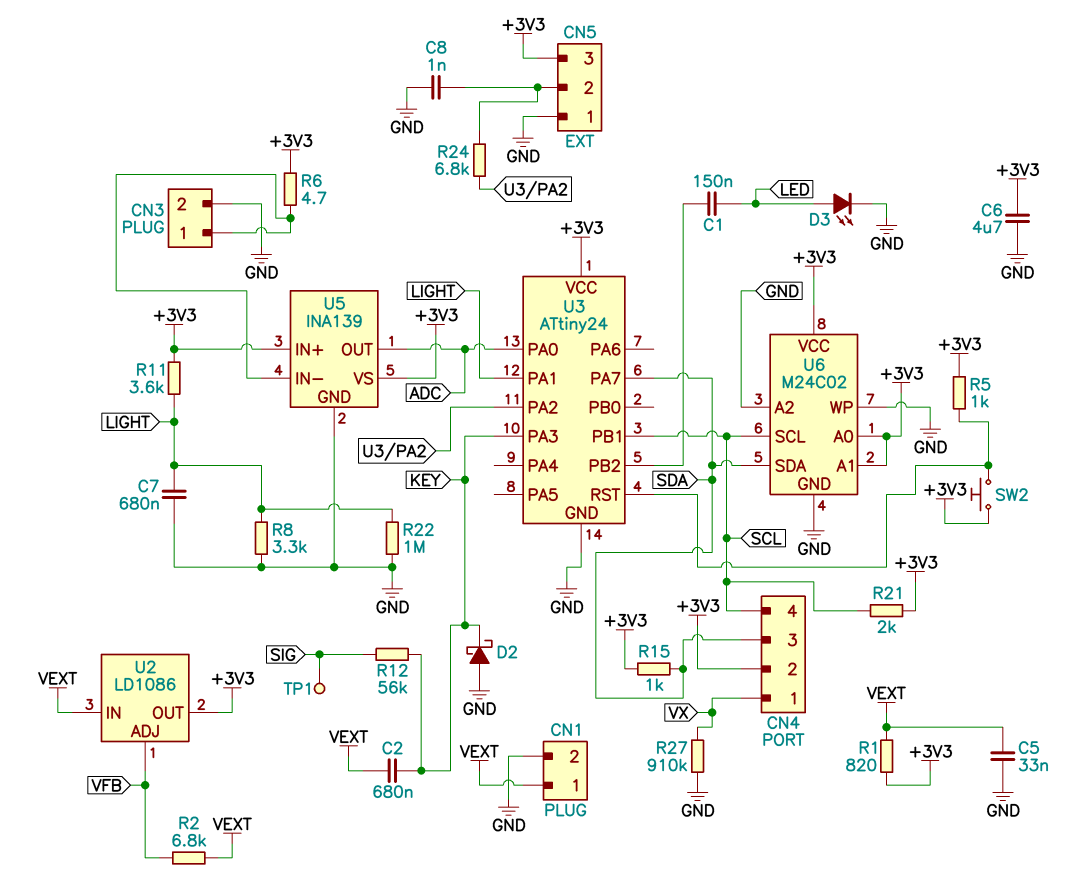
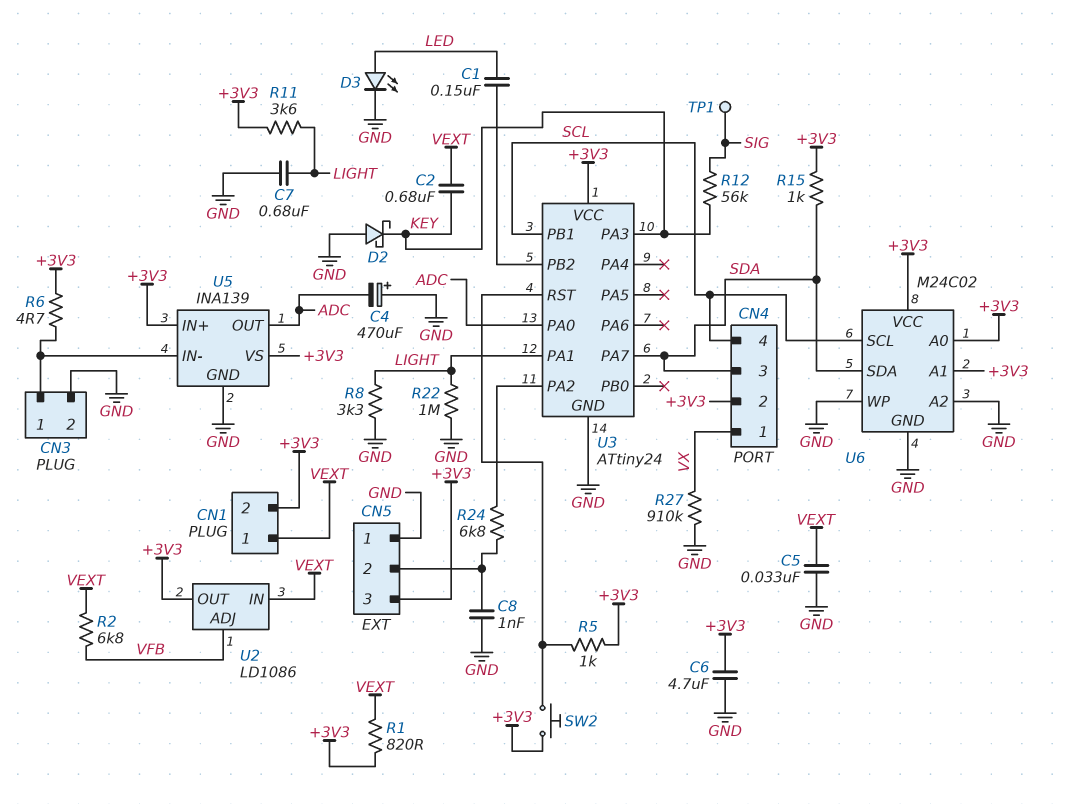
C4: none -> 470uF (plus GND, minus ADC)
CN1 pin 2: GND -> +3V3
R21: 2k (+3V3, SCL) -> none

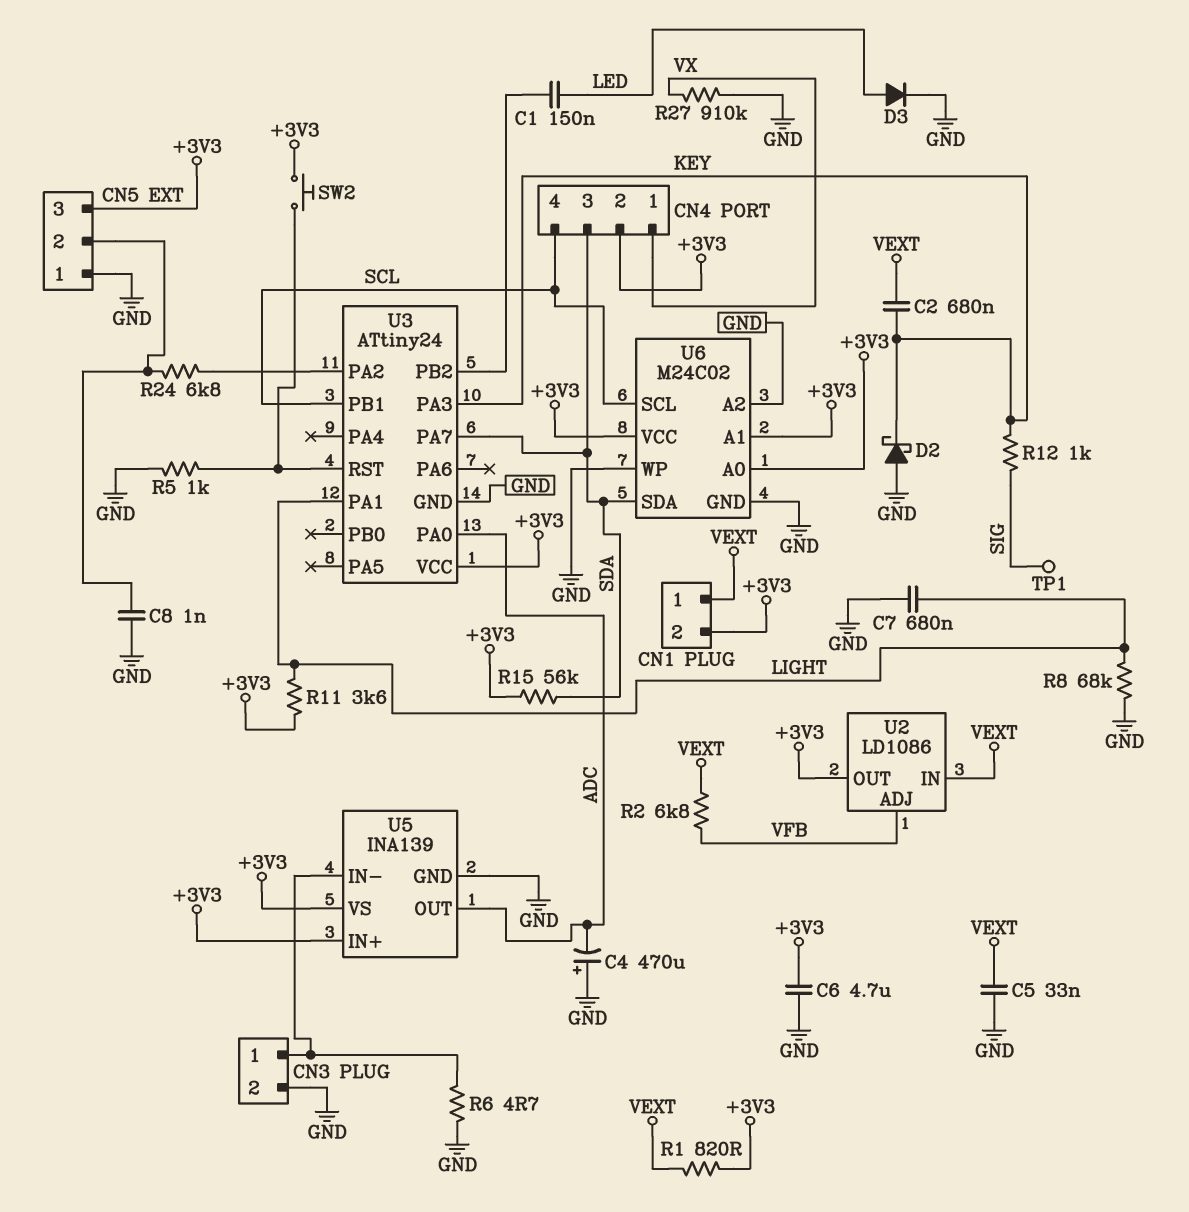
D3: LED (A LED, K GND) -> diode (A LED, K GND)
R5: 1k (+3V3, U3/RST) -> 1k (GND, U3/RST)
R6: 4.7 (+3V3, CN3/1) -> 4.7 (CN3/1, GND)
R8: 3.3k (GND, LIGHT) -> 68k (GND, LIGHT)
R12: 56k (KEY, SIG) -> 1k (KEY, SIG)
R15: 1k (+3V3, SDA) -> 56k (+3V3, SDA)
R22: 1M (GND, LIGHT) -> none

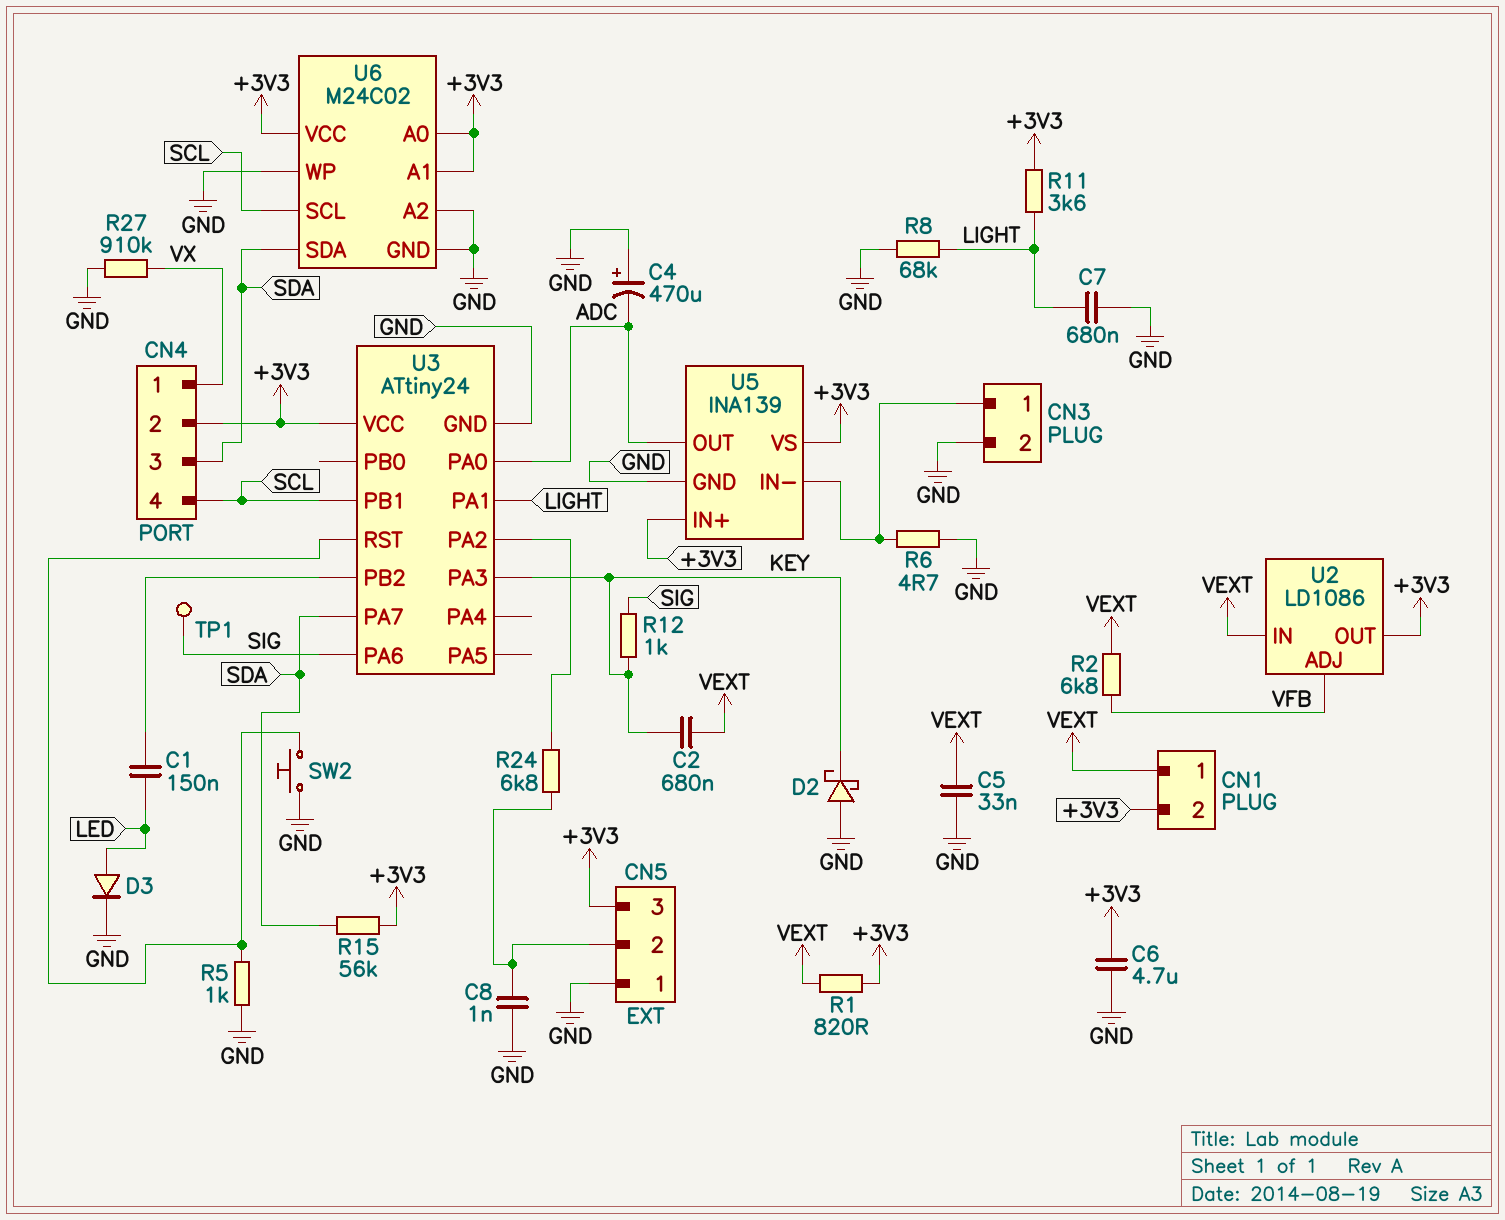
SW2: button (+3V3, U3/RST) -> button (GND, U3/RST)
U3 pin PA6: none -> SIG

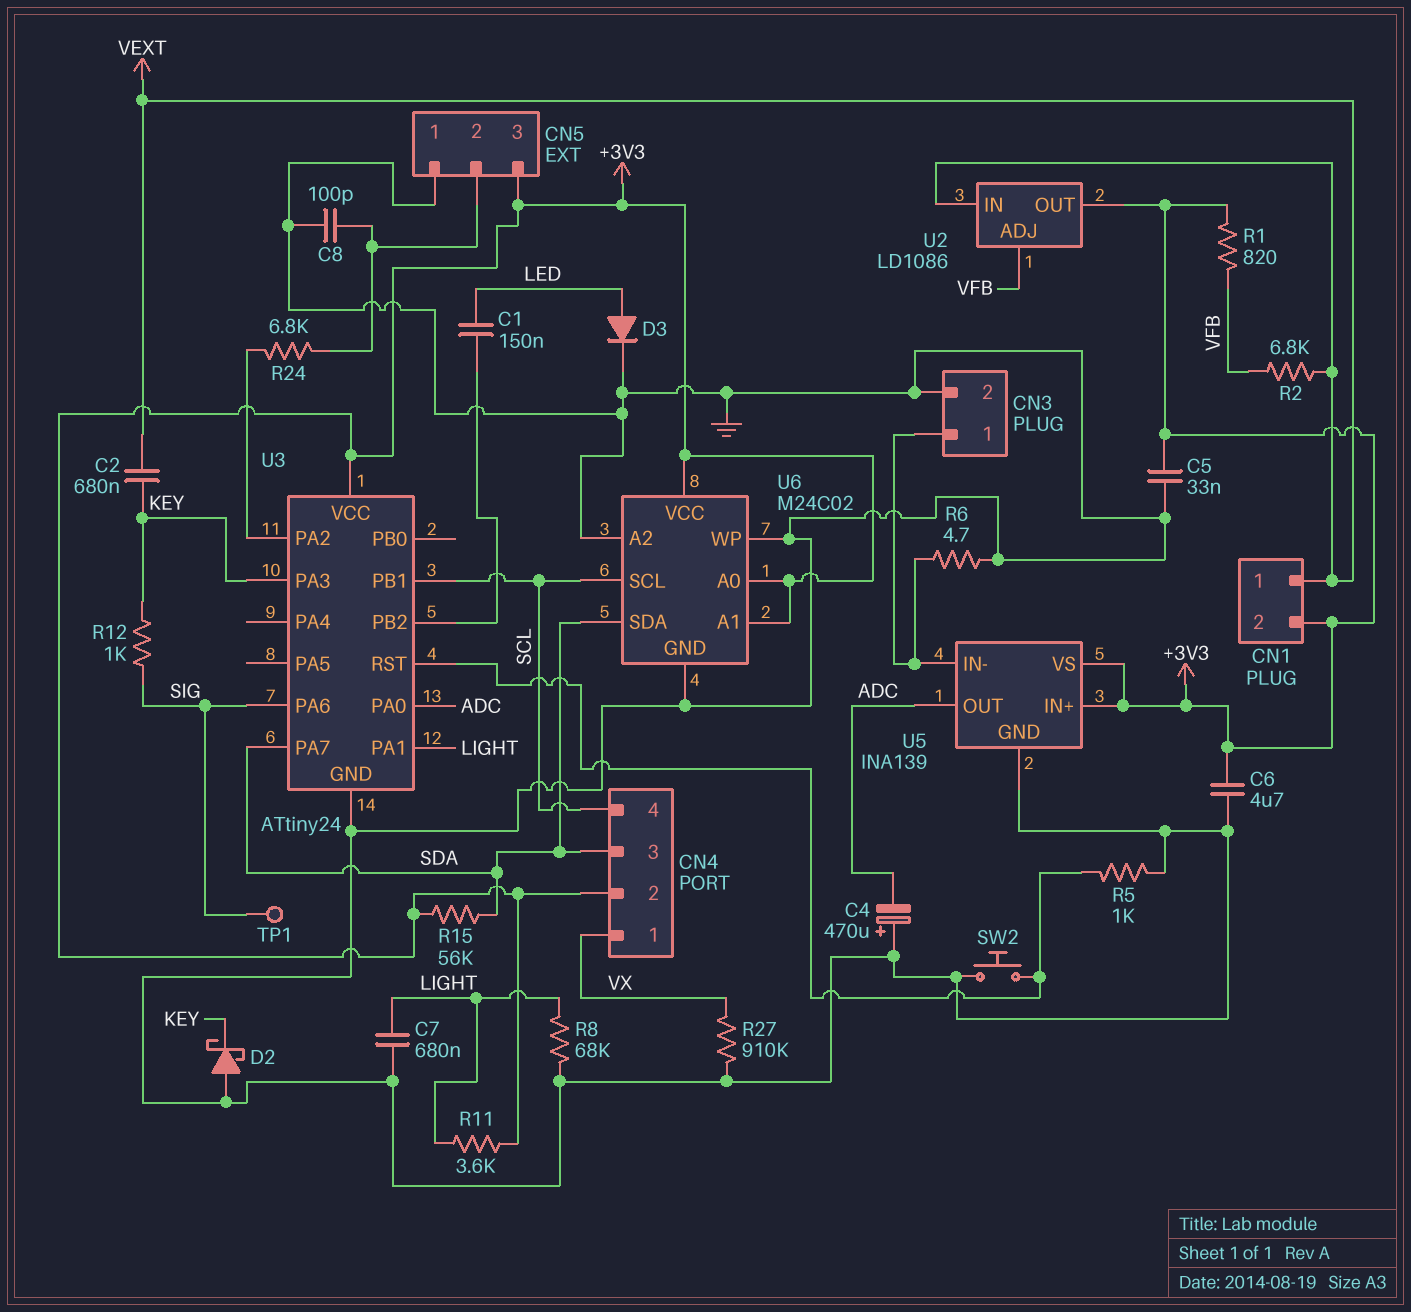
C5: 33nF (GND, VEXT) -> 33nF (+3V3, GND)
C8: 1nF (CN5/2, GND) -> 100pF (CN5/2, GND)
R1: 820 (+3V3, VEXT) -> 820 (+3V3, VFB)

